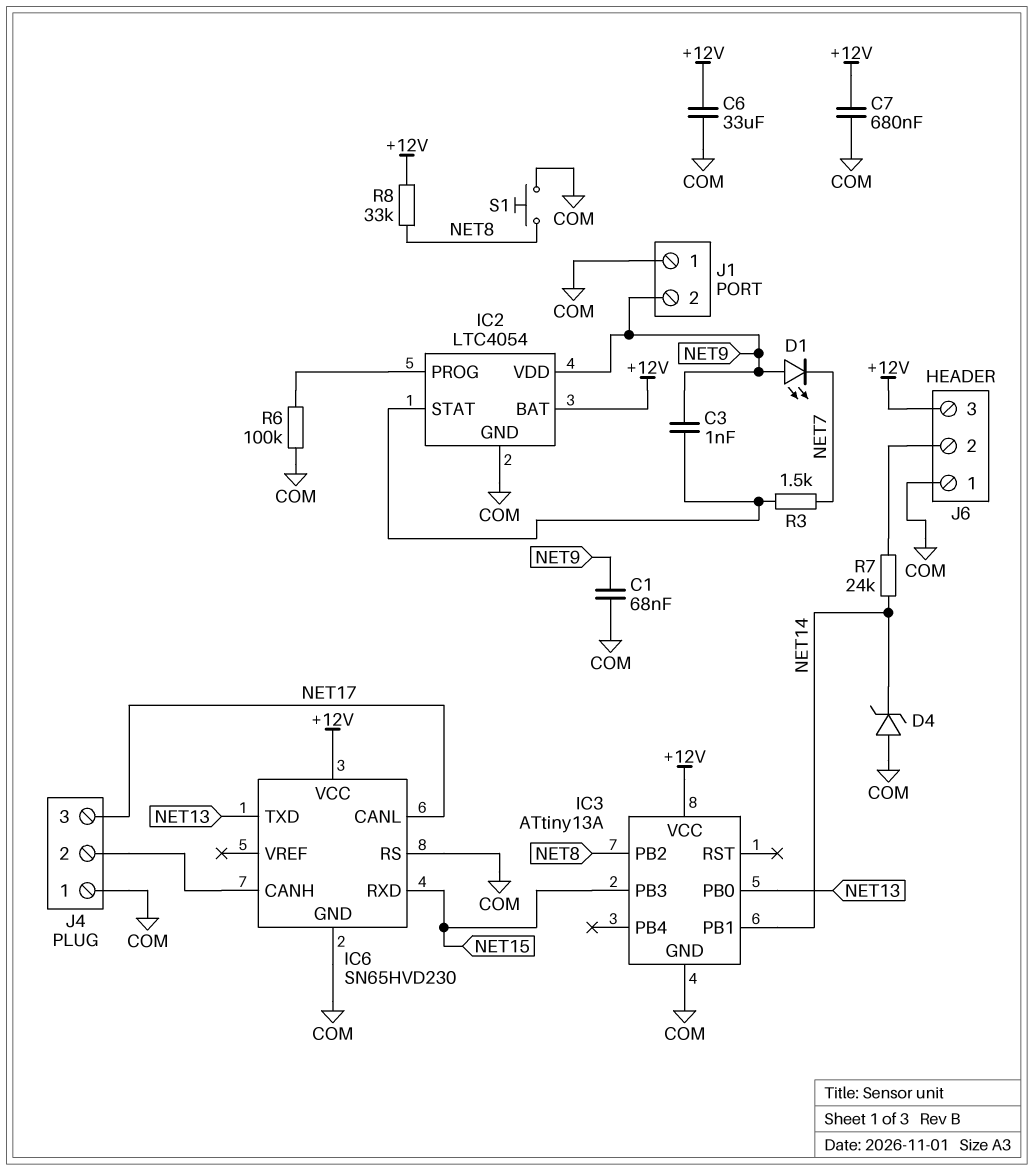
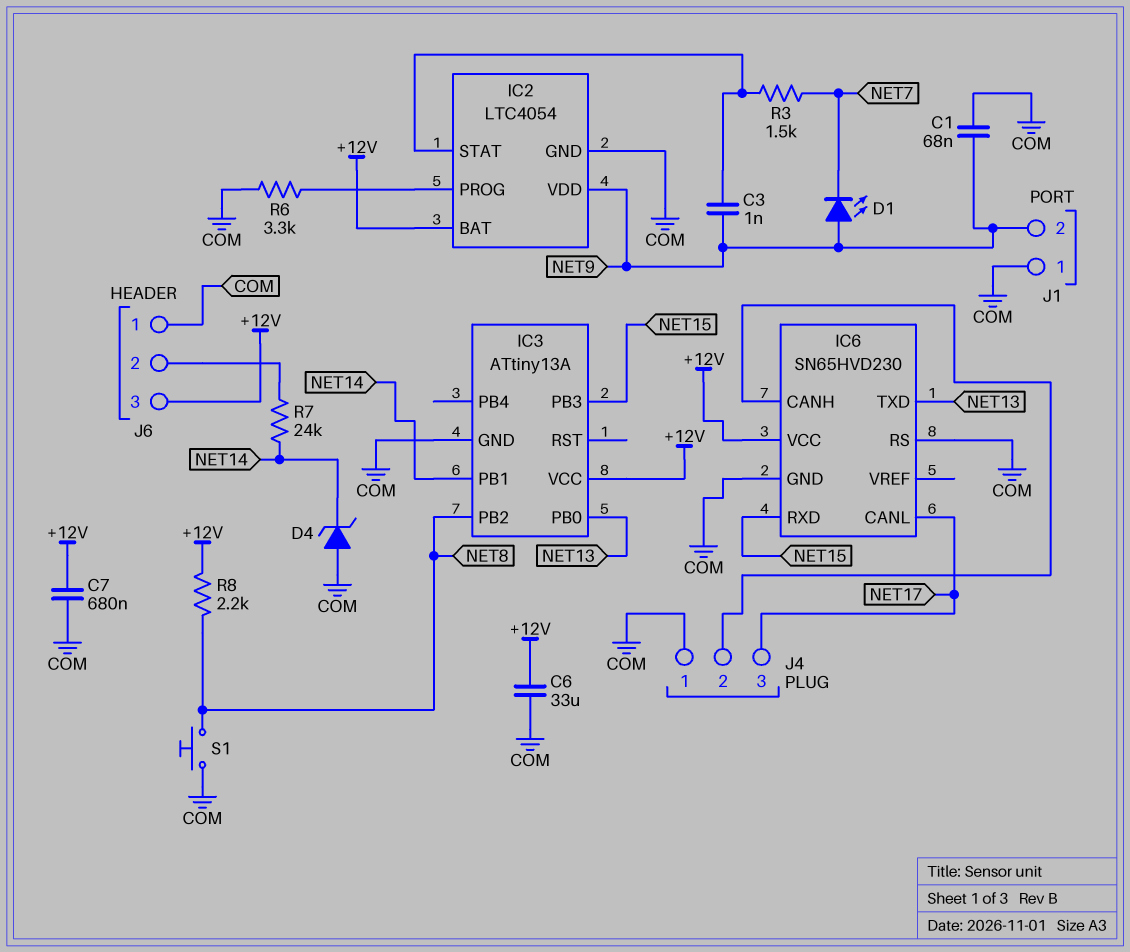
R6: 100k (COM, IC2/PROG) -> 3.3k (COM, IC2/PROG)
R8: 33k (+12V, NET8) -> 2.2k (+12V, NET8)

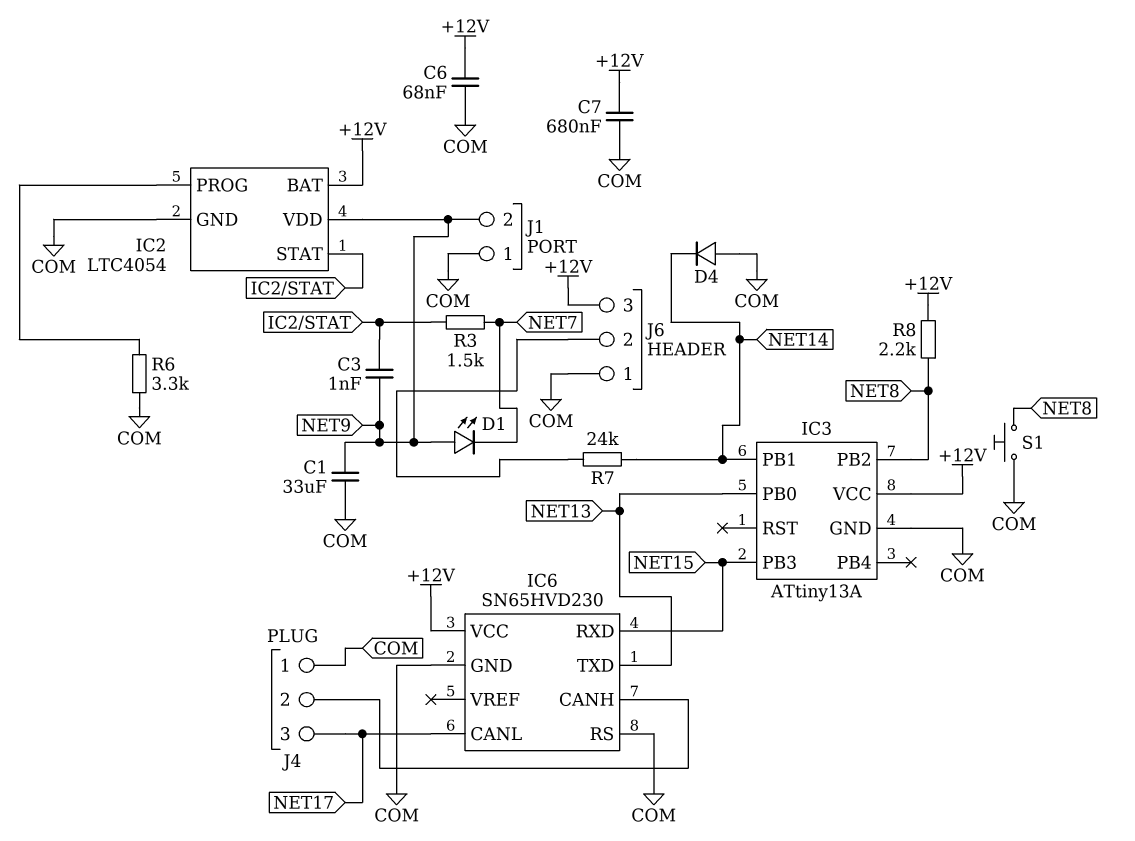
C1: 68nF (COM, NET9) -> 33uF (COM, NET9)
C6: 33uF (+12V, COM) -> 68nF (+12V, COM)
D4: zener (A COM, K NET14) -> diode (A COM, K NET14)

